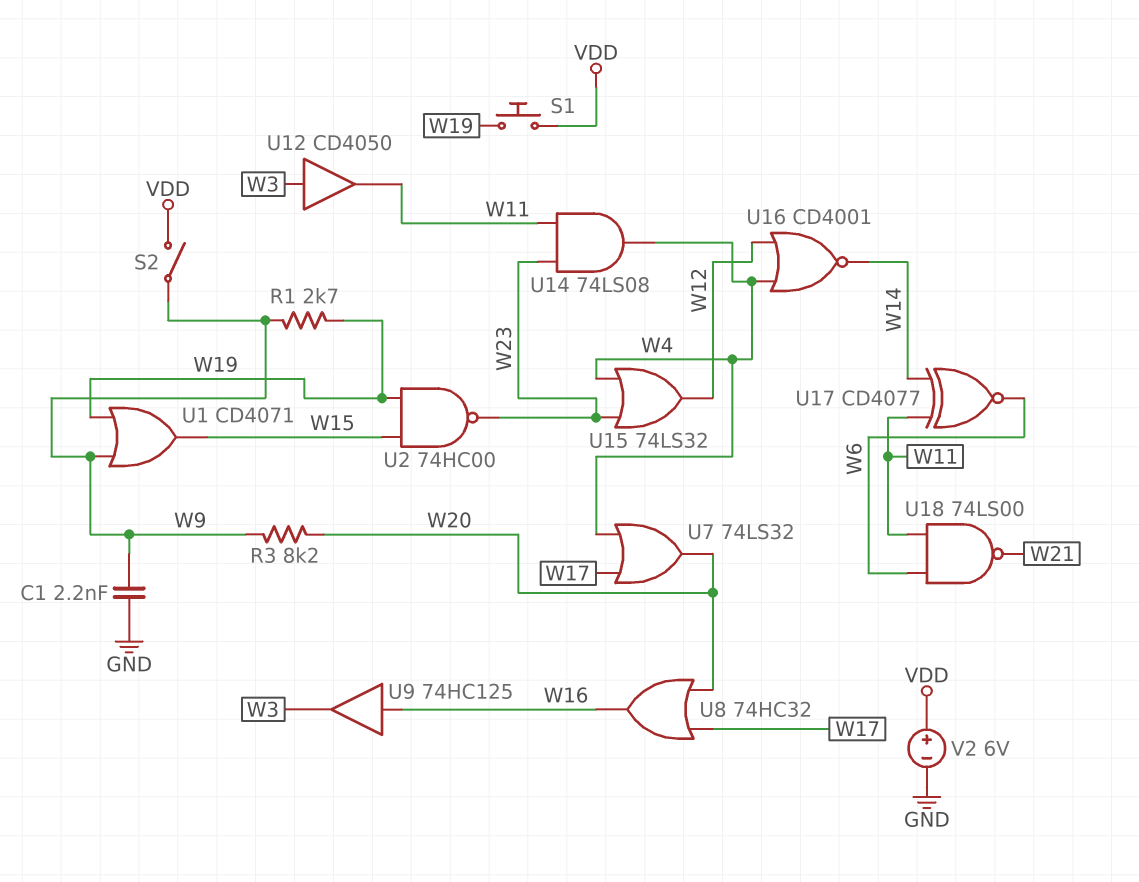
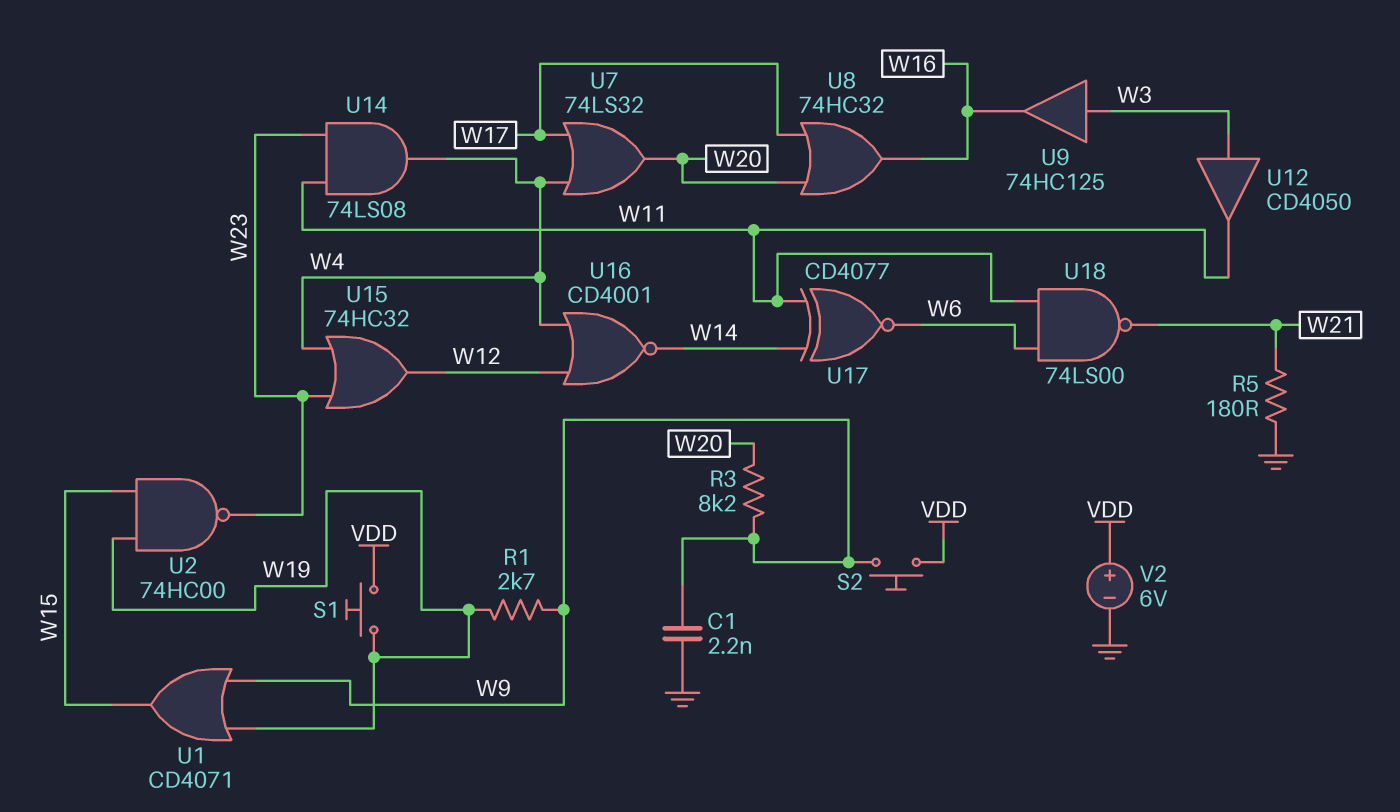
R5: none -> 180 (GND, W21)
S2: switch (VDD, W9) -> button (VDD, W9)
U9: buffer 74HC125 (in W16, out W3) -> buffer 74HC125 (in W3, out W16)
U15: OR 74LS32 (in W4, in W23, out W12) -> OR 74HC32 (in W4, in W23, out W12)

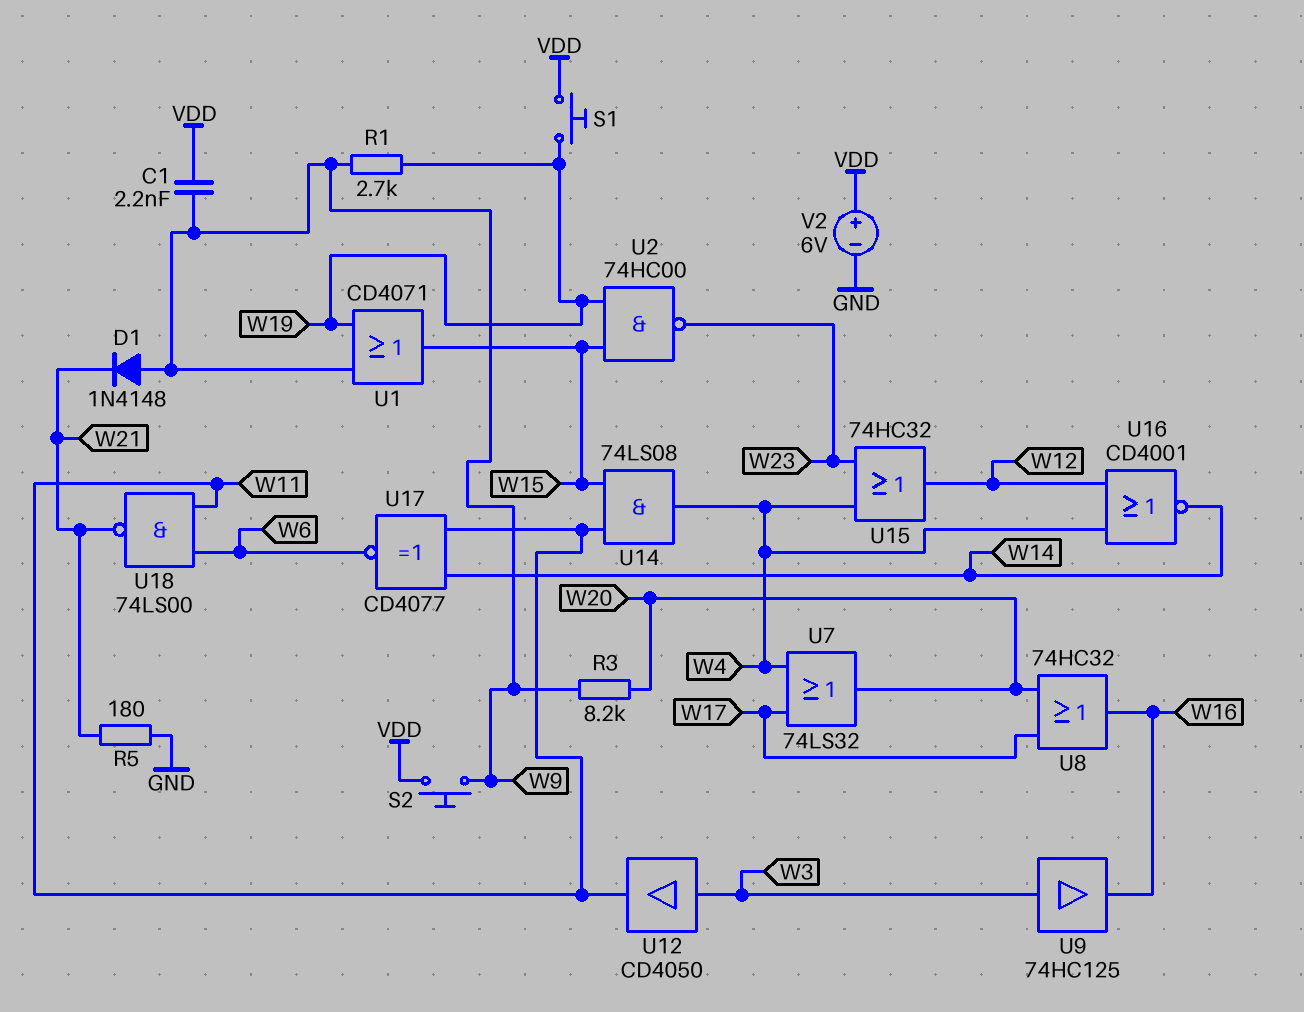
C1: 2.2nF (GND, W9) -> 2.2nF (VDD, W9)
D1: none -> diode 1N4148 (A W9, K W21)
U14: AND 74LS08 (in W11, in W23, out W4) -> AND 74LS08 (in W11, in W15, out W4)

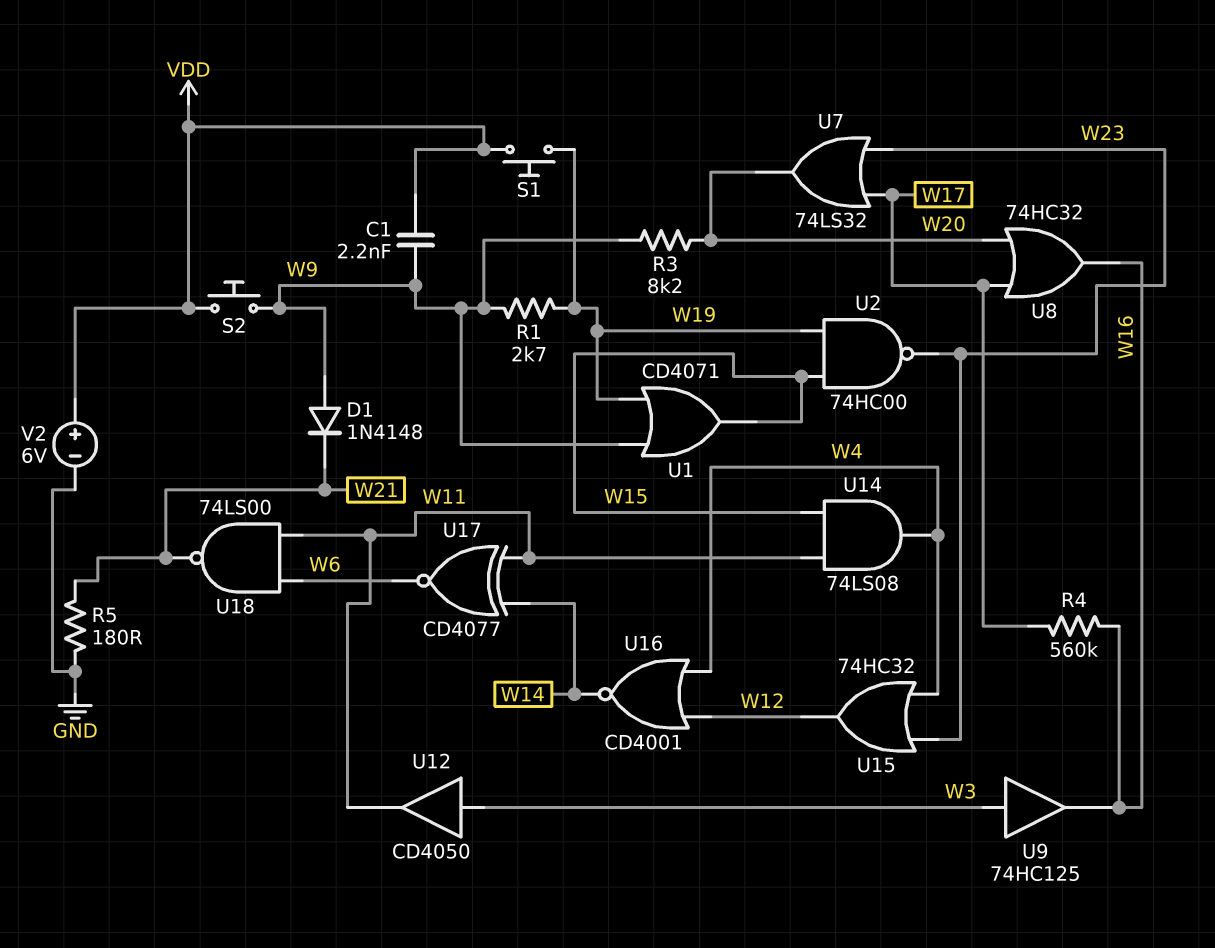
R4: none -> 560k (W16, W17)
U7: OR 74LS32 (in W4, in W17, out W20) -> OR 74LS32 (in W17, in W23, out W20)

